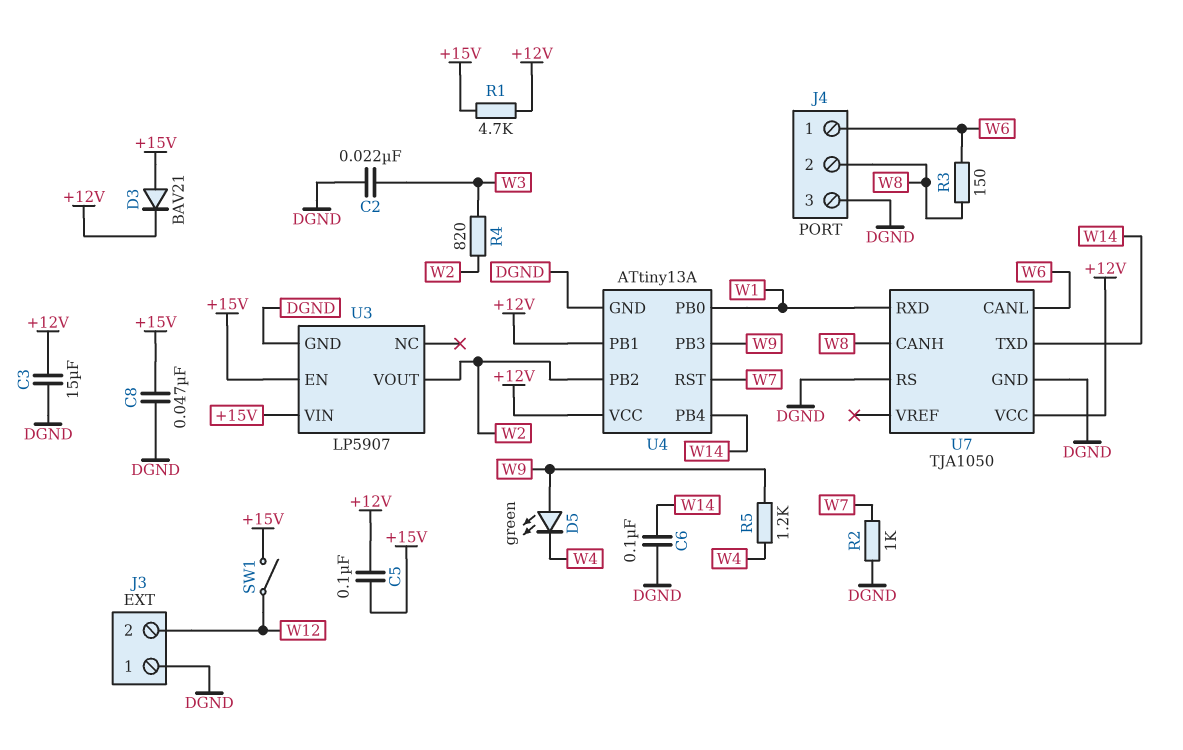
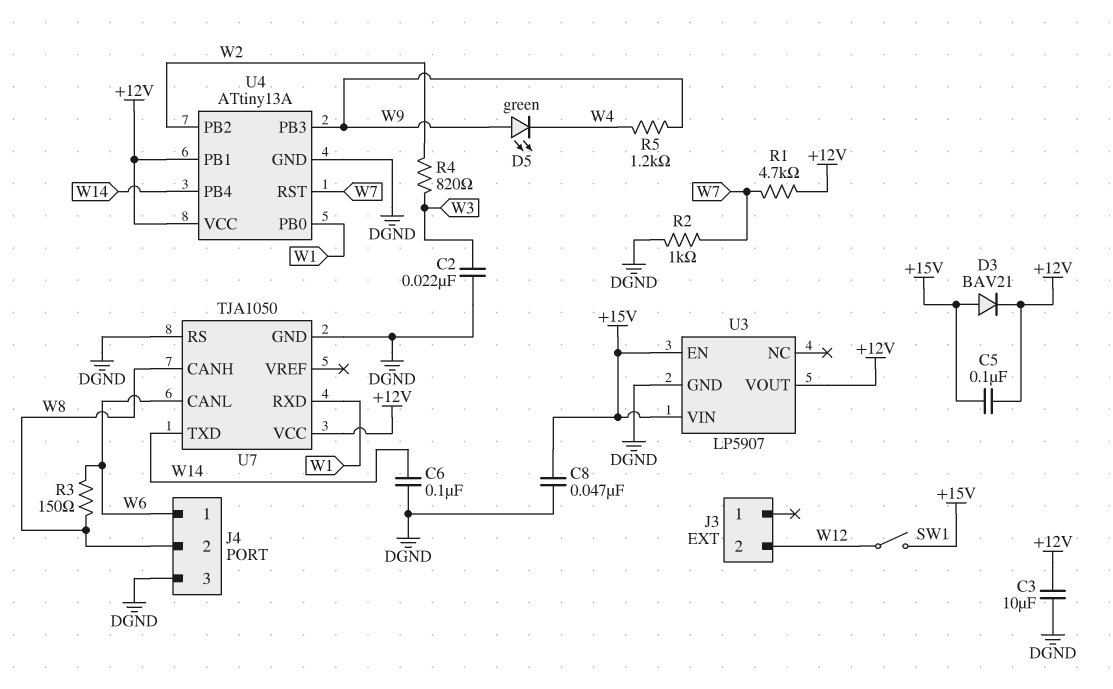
C3: 15uF (+12V, DGND) -> 10uF (+12V, DGND)
J3 pin 1: DGND -> none
R1: 4.7k (+12V, +15V) -> 4.7k (+12V, W7)
U3 pin VOUT: W2 -> +12V

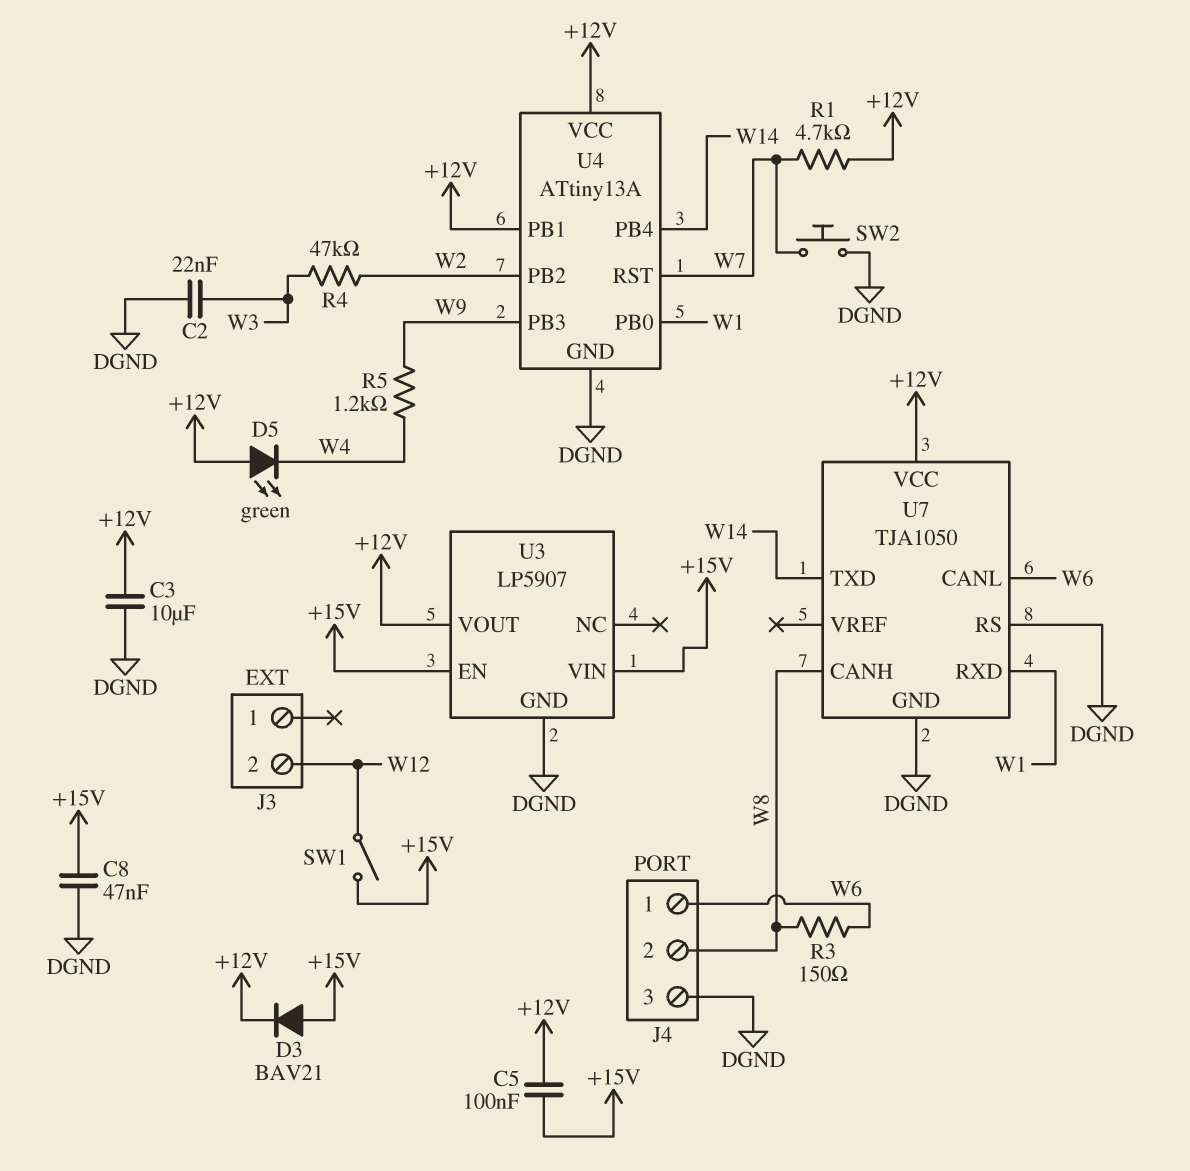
C6: 100nF (DGND, W14) -> none
D5: LED green (A W9, K W4) -> LED green (A +12V, K W4)
R2: 1k (DGND, W7) -> none
R4: 820 (W2, W3) -> 47k (W2, W3)
SW2: none -> button (DGND, W7)

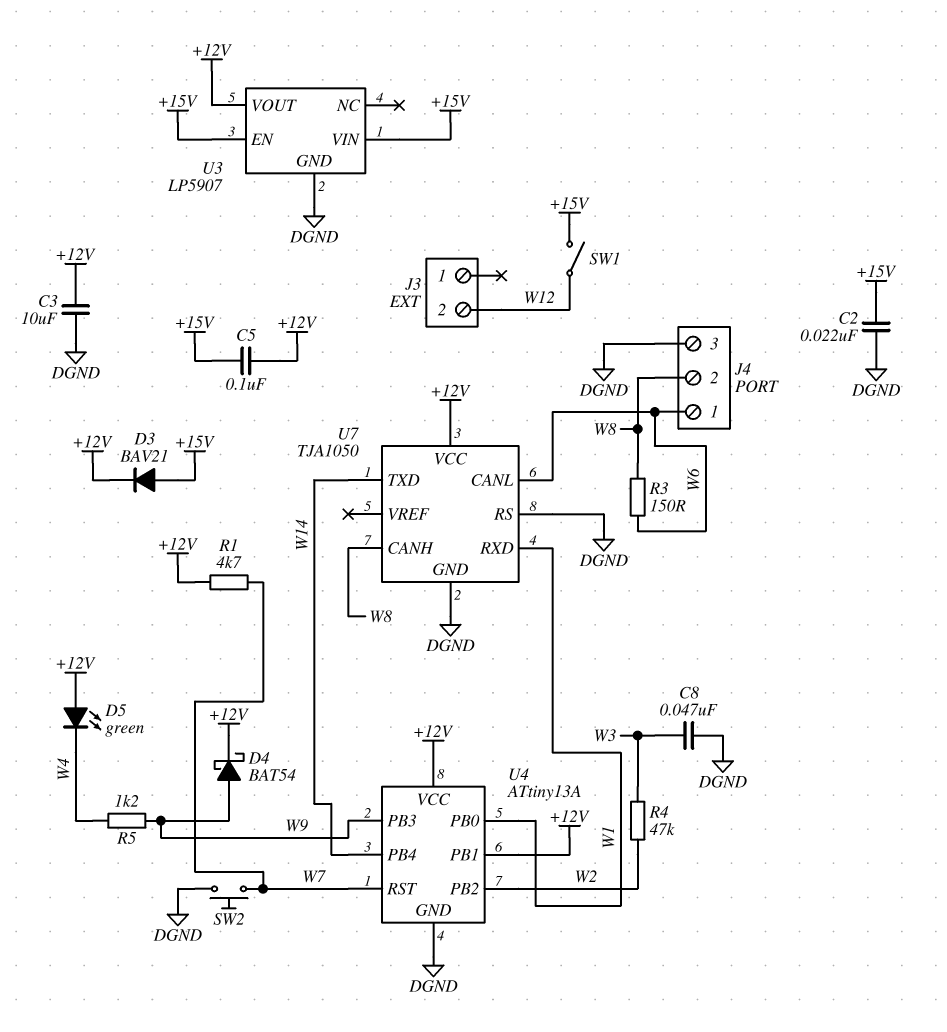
C2: 22nF (DGND, W3) -> 22nF (+15V, DGND)
C8: 47nF (+15V, DGND) -> 47nF (DGND, W3)
D4: none -> schottky BAT54 (A W9, K +12V)

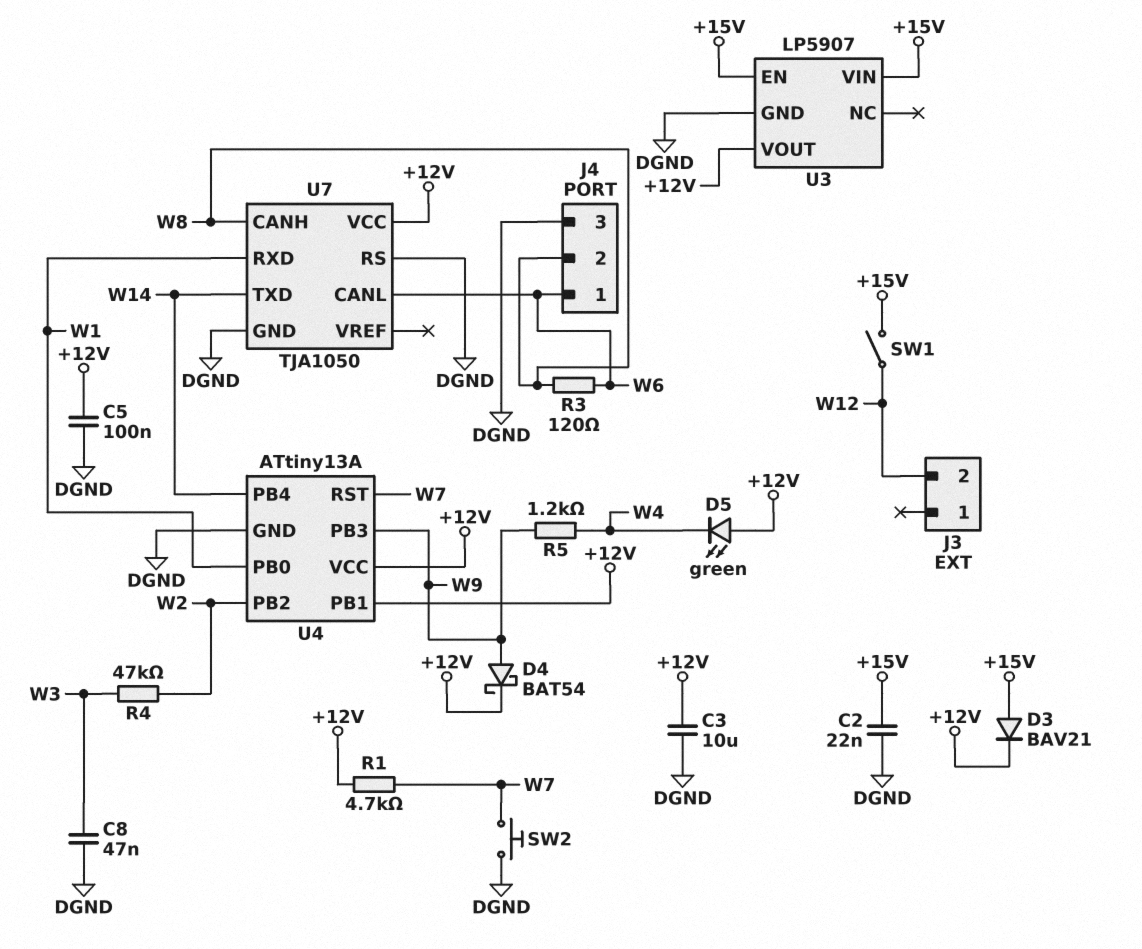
C5: 100nF (+12V, +15V) -> 100nF (+12V, DGND)
R3: 150 (W6, W8) -> 120 (W6, W8)

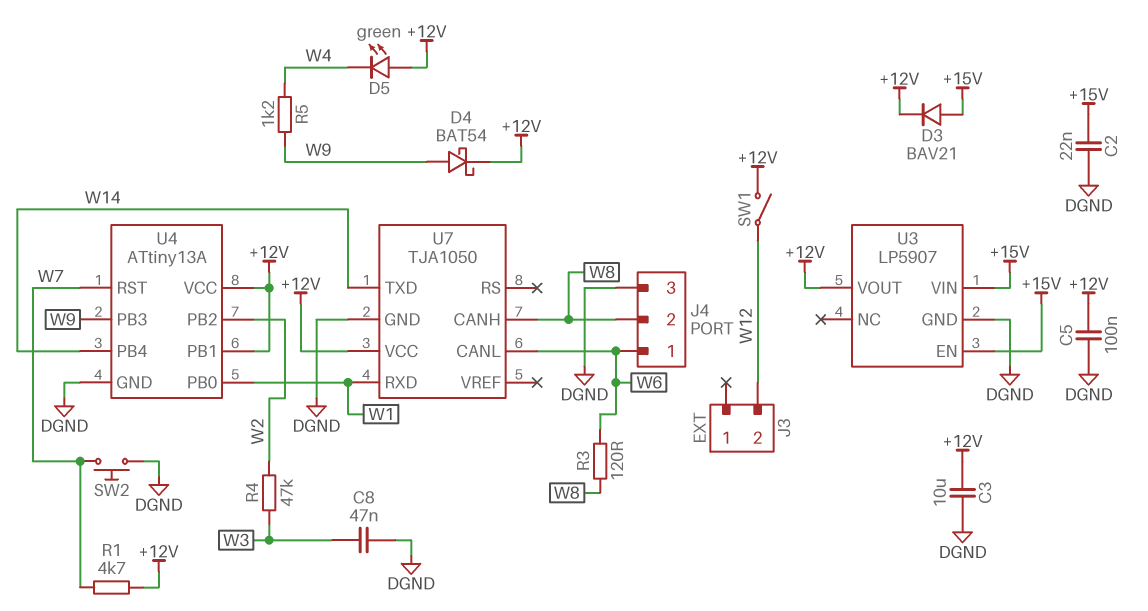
SW1: switch (+15V, W12) -> switch (+12V, W12)
U7 pin RS: DGND -> none

